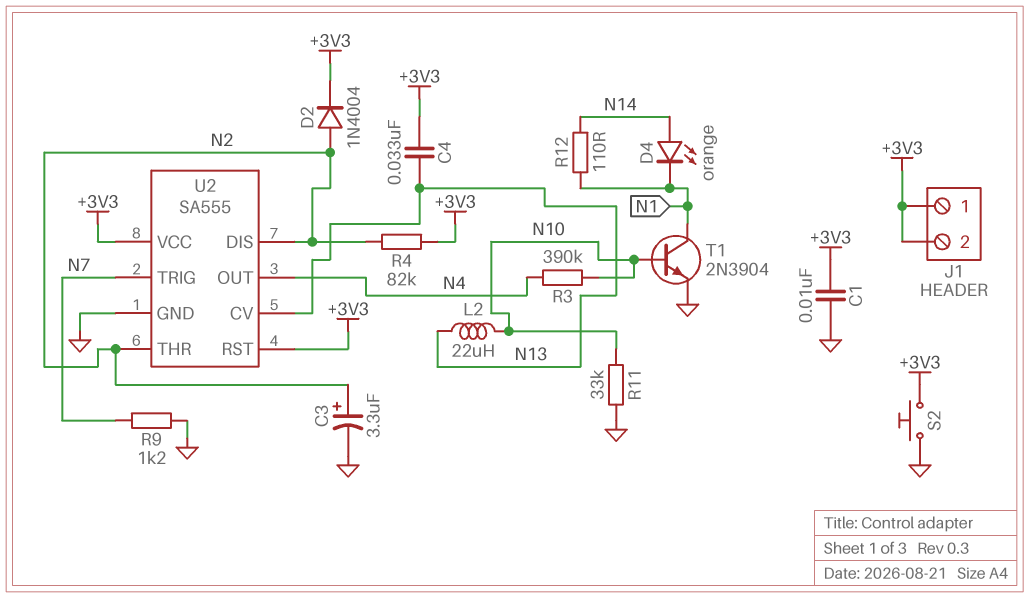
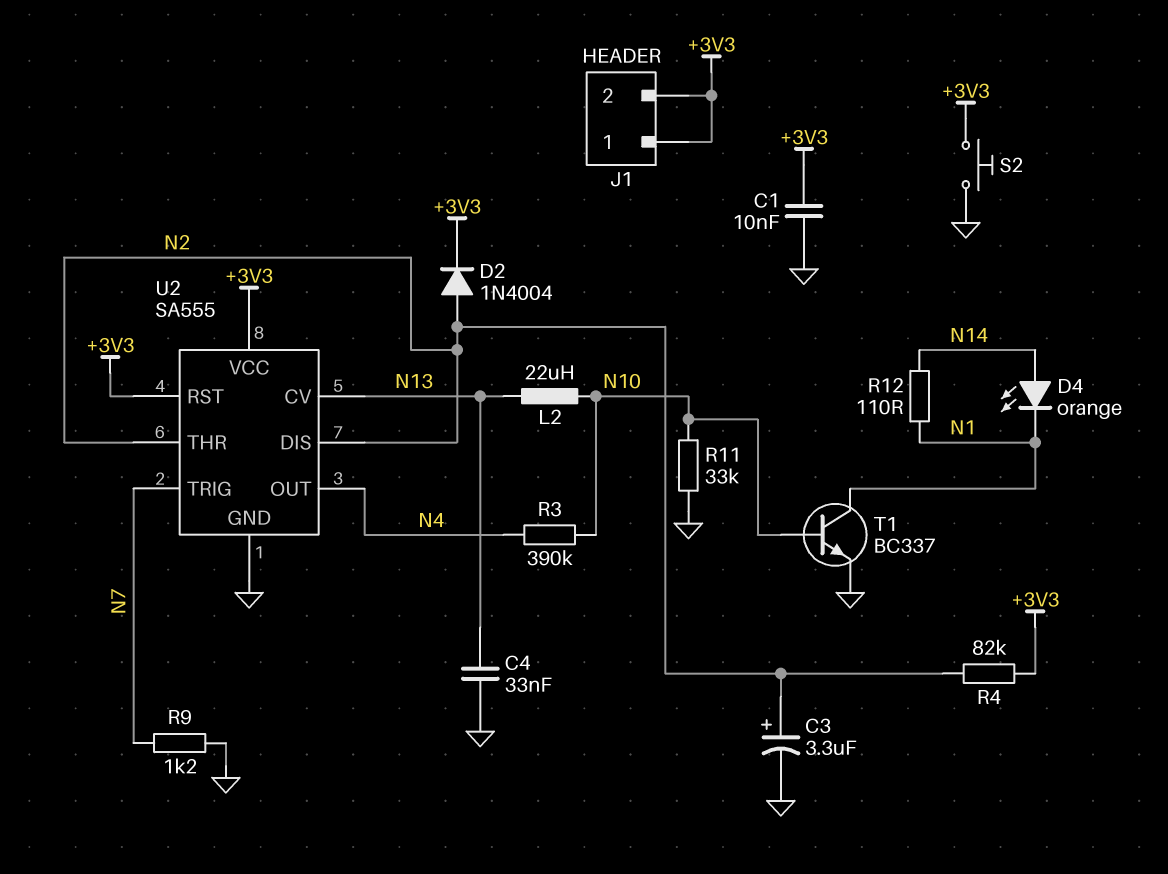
C4: 33nF (+3V3, N13) -> 33nF (GND, N13)
T1: NPN 2N3904 (B N10, C N1, E GND) -> NPN BC337 (B N10, C N1, E GND)

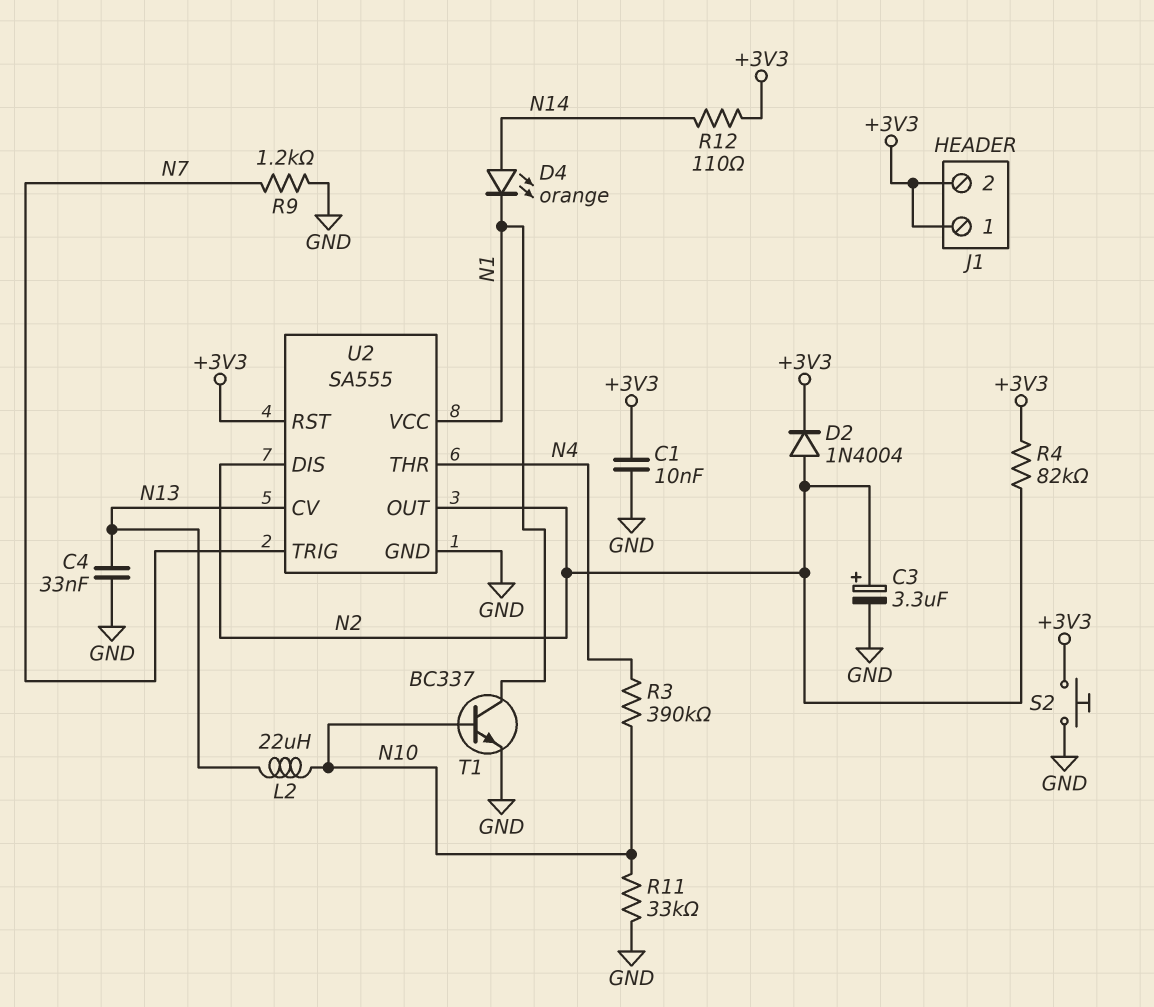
R12: 110 (N1, N14) -> 110 (+3V3, N14)
U2 pin OUT: N4 -> N2
U2 pin THR: N2 -> N4
U2 pin VCC: +3V3 -> N1

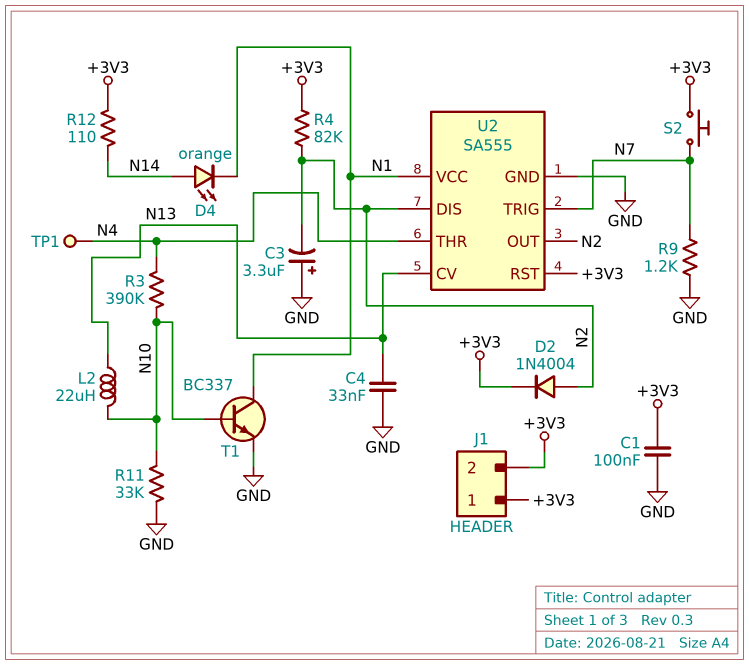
C1: 10nF (+3V3, GND) -> 100nF (+3V3, GND)
C3: 3.3uF (plus N2, minus GND) -> 3.3uF (plus GND, minus N2)
S2: button (+3V3, GND) -> button (+3V3, N7)
TP1: none -> test point (N4)

